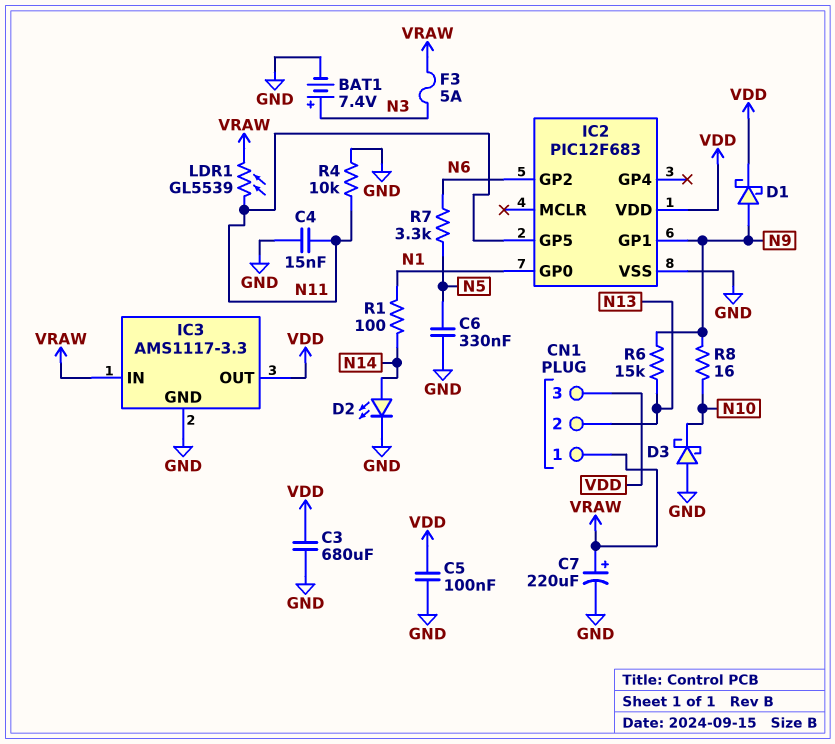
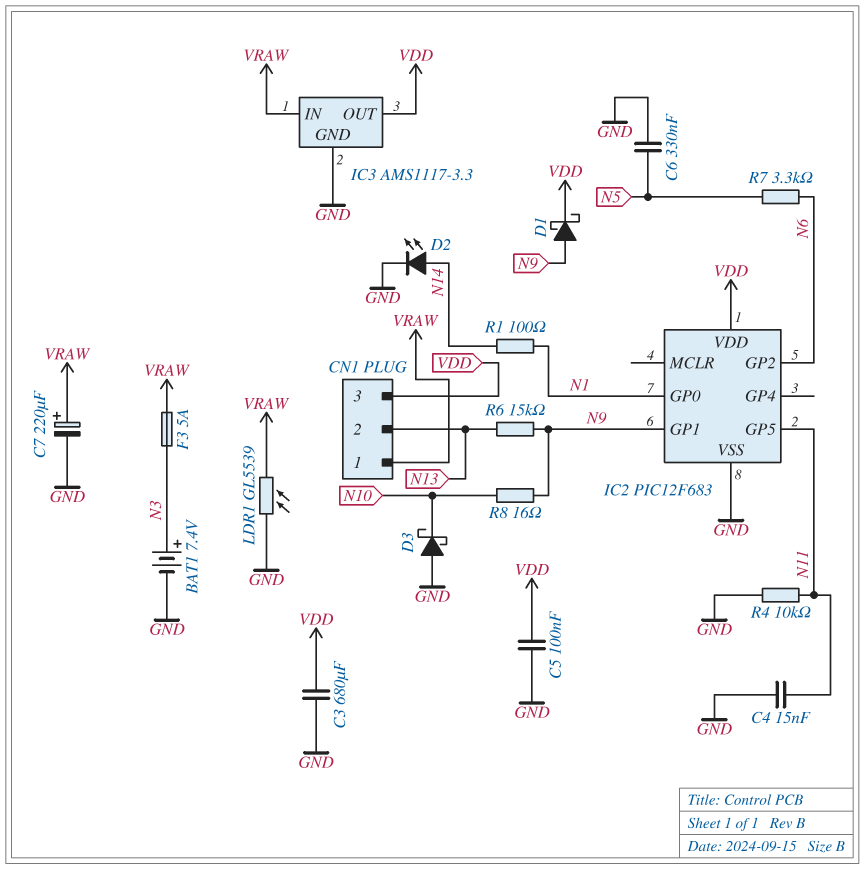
LDR1: GL5539 (N11, VRAW) -> GL5539 (GND, VRAW)

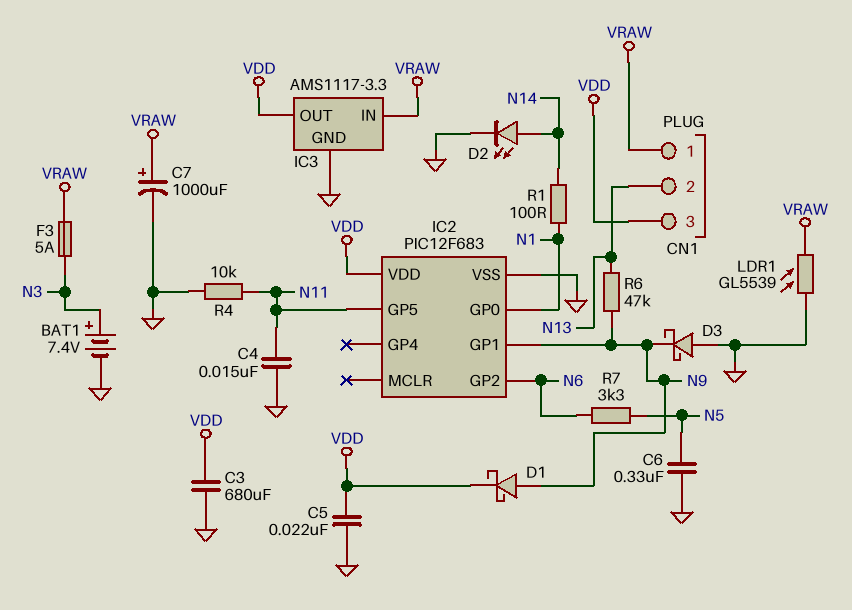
C5: 100nF (GND, VDD) -> 22nF (GND, VDD)
C7: 220uF (plus VRAW, minus GND) -> 1000uF (plus VRAW, minus GND)
D3: schottky (A GND, K N10) -> schottky (A GND, K N9)
R6: 15k (N9, N13) -> 47k (N9, N13)
R8: 16 (N9, N10) -> none

